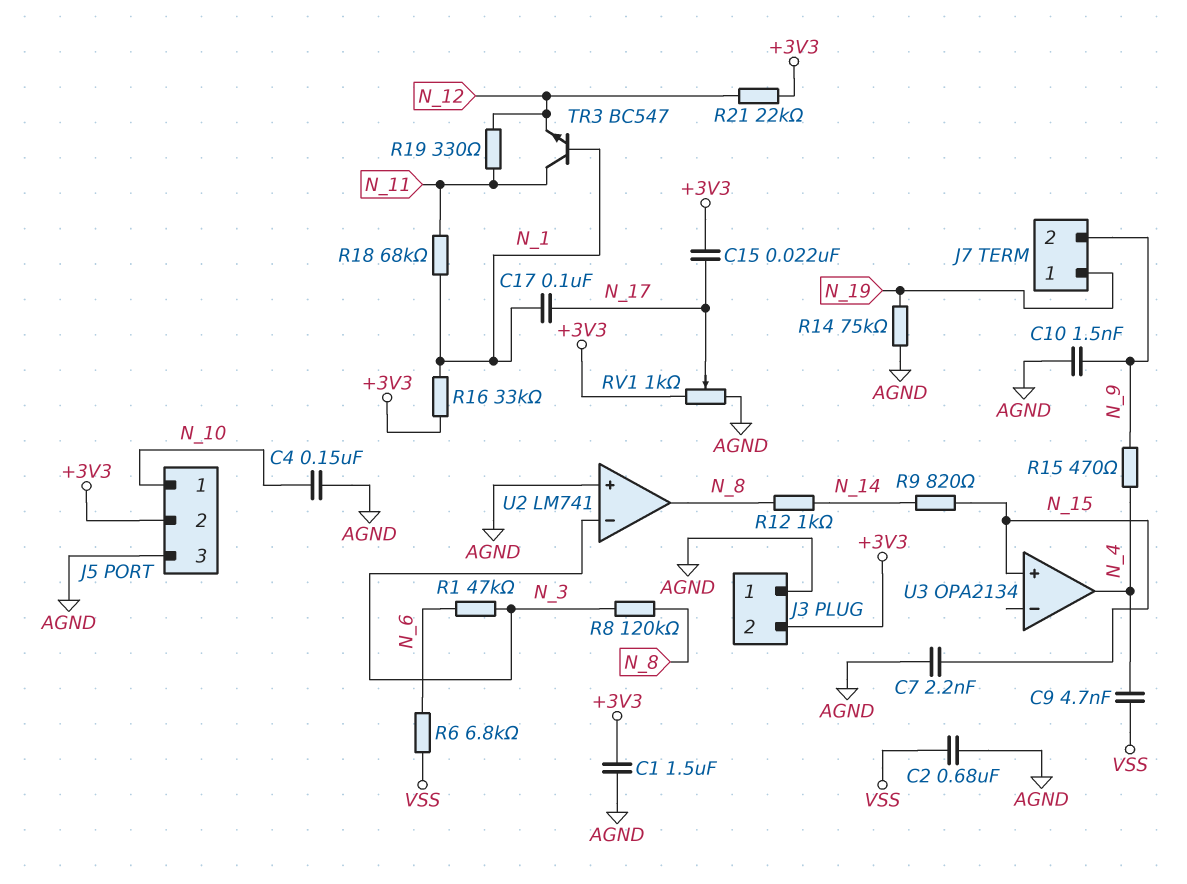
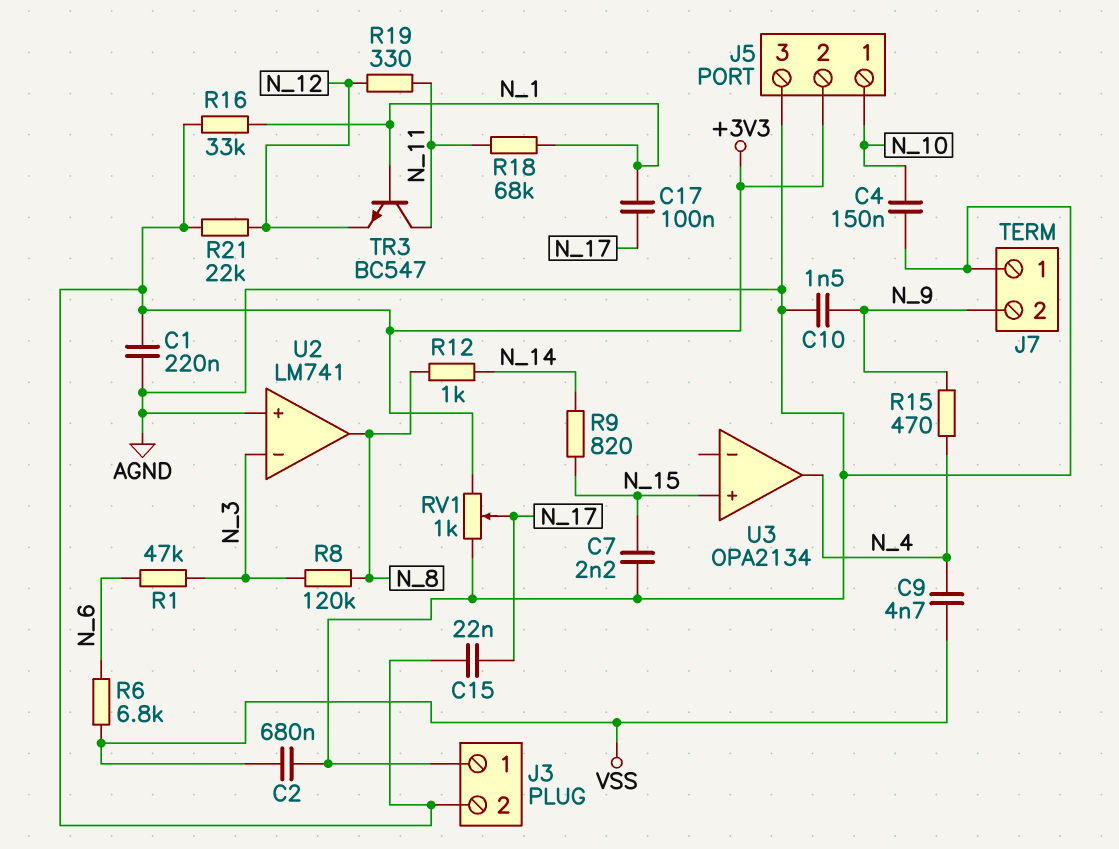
C1: 1.5uF (+3V3, AGND) -> 220nF (+3V3, AGND)
J7 pin 1: N_19 -> AGND
R14: 75k (AGND, N_19) -> none

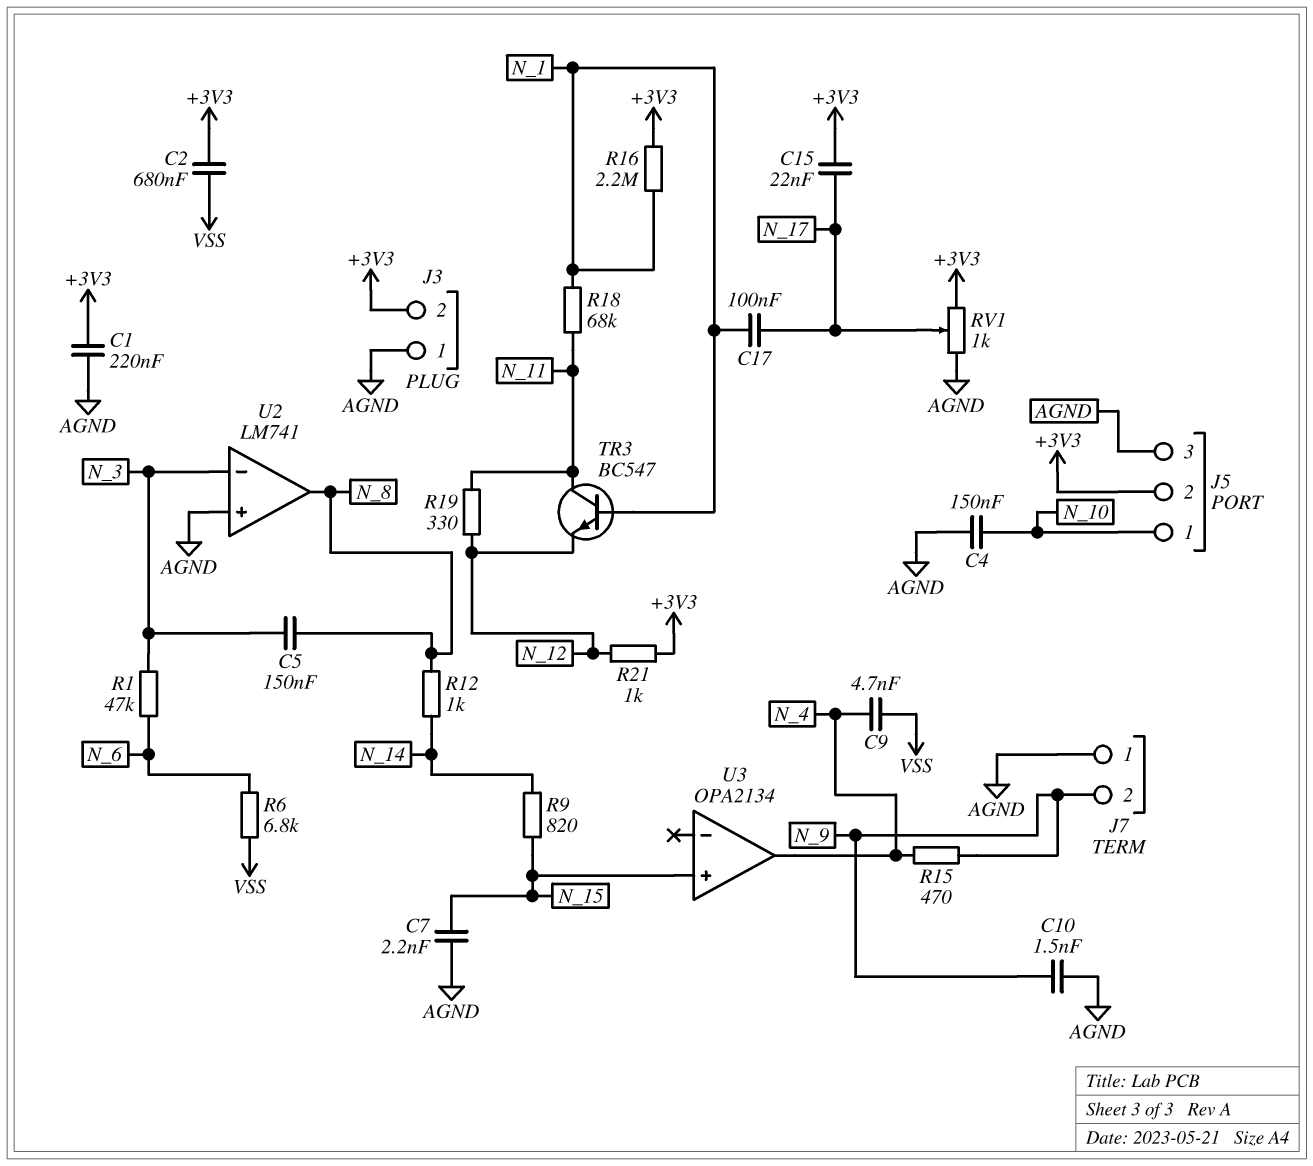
C2: 680nF (AGND, VSS) -> 680nF (+3V3, VSS)
C5: none -> 150nF (N_3, N_8)
R8: 120k (N_3, N_8) -> none
R16: 33k (+3V3, N_1) -> 2.2M (+3V3, N_1)
R21: 22k (+3V3, N_12) -> 1k (+3V3, N_12)

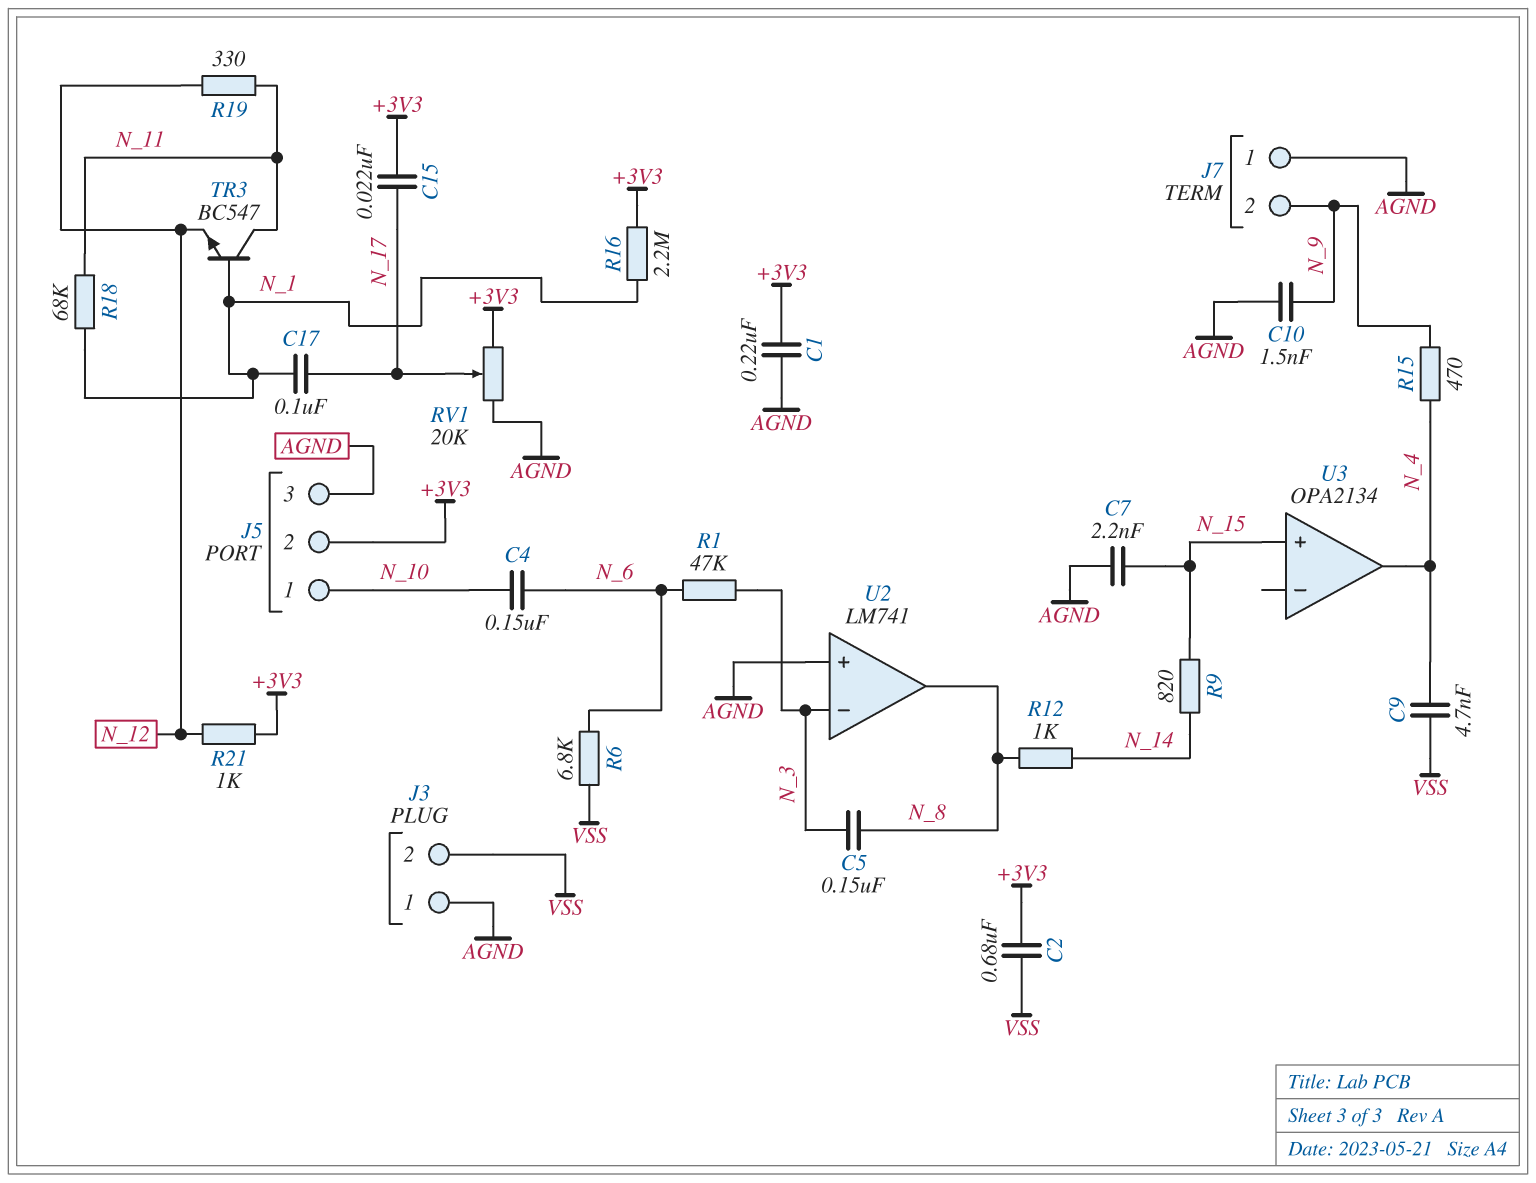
C4: 150nF (AGND, N_10) -> 150nF (N_6, N_10)
J3 pin 2: +3V3 -> VSS
RV1: 1k (+3V3, AGND, wiper N_17) -> 20k (+3V3, AGND, wiper N_17)

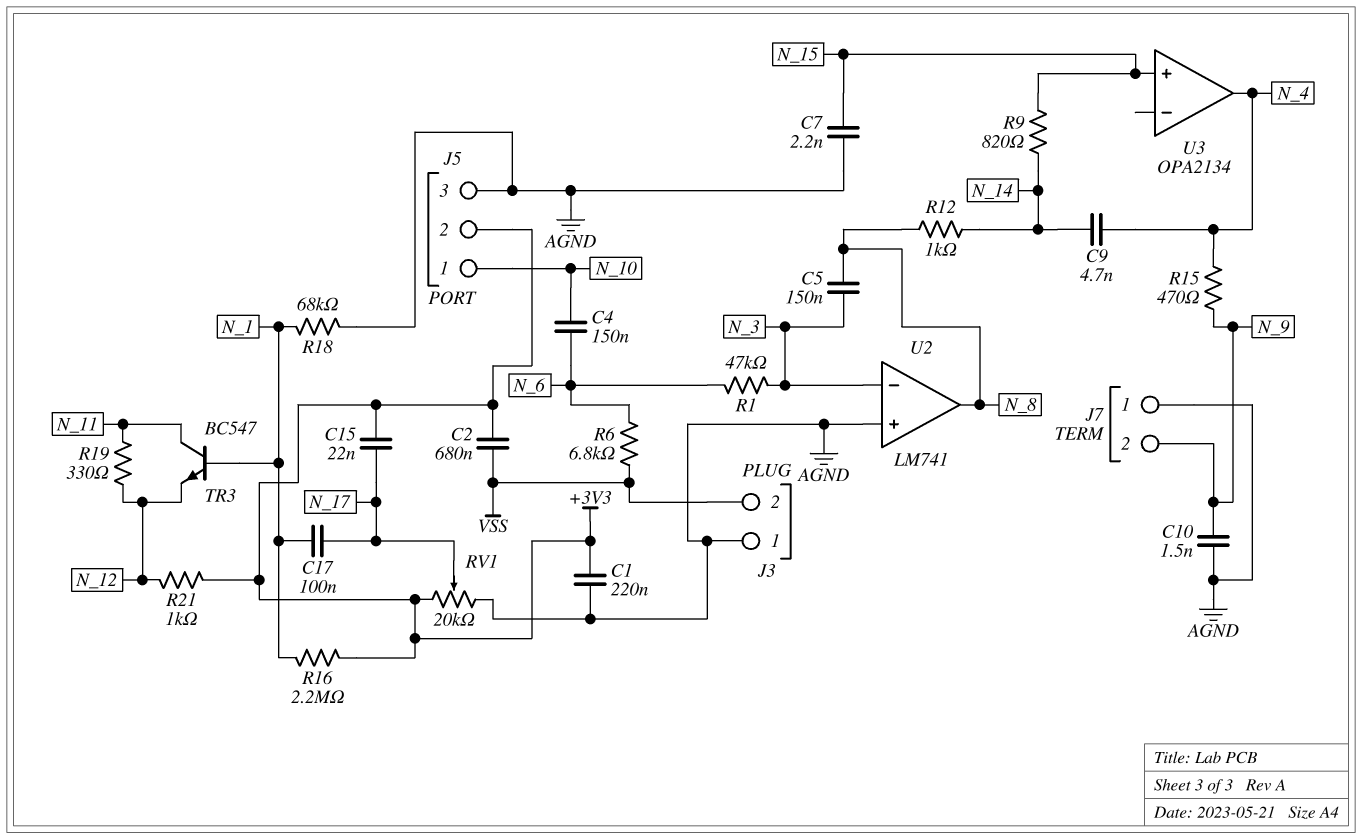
C9: 4.7nF (N_4, VSS) -> 4.7nF (N_4, N_14)
R18: 68k (N_1, N_11) -> 68k (AGND, N_1)

